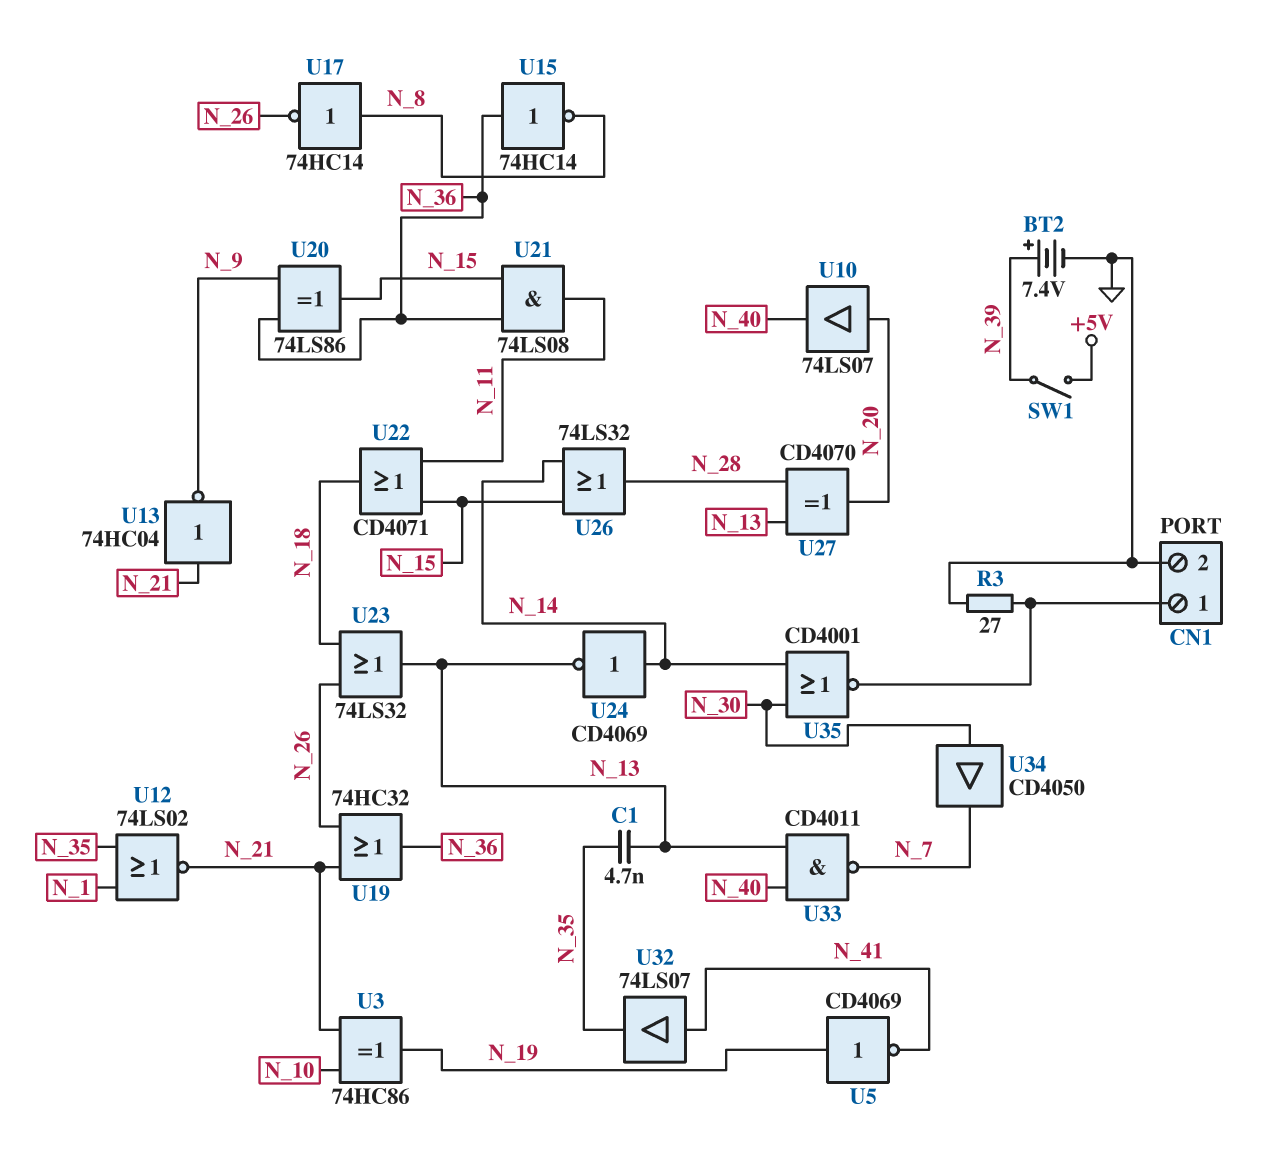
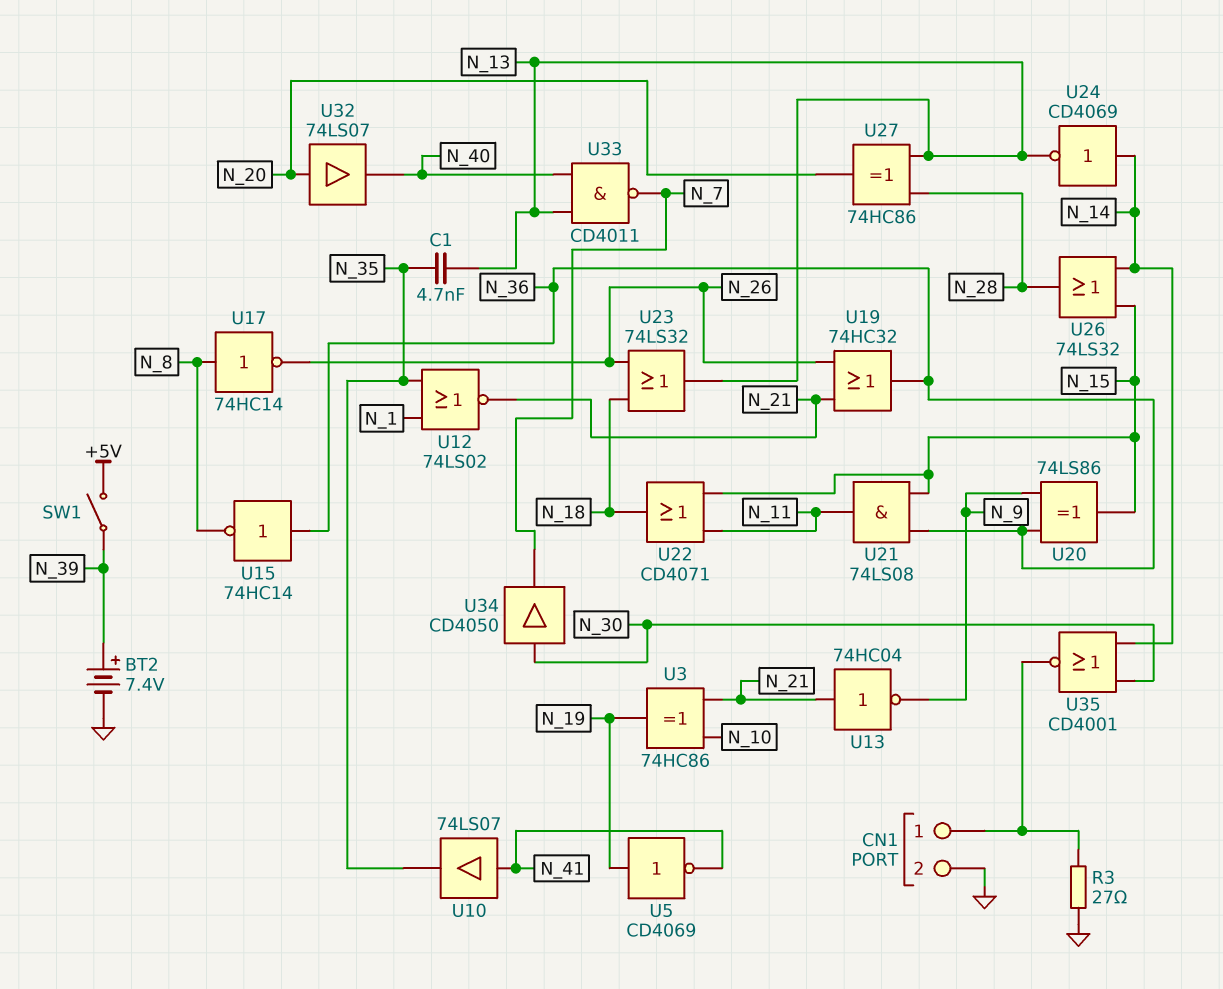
U10: buffer 74LS07 (in N_20, out N_40) -> buffer 74LS07 (in N_41, out N_35)
U27: XOR CD4070 (in N_13, in N_28, out N_20) -> XOR 74HC86 (in N_13, in N_28, out N_20)
U32: buffer 74LS07 (in N_41, out N_35) -> buffer 74LS07 (in N_20, out N_40)

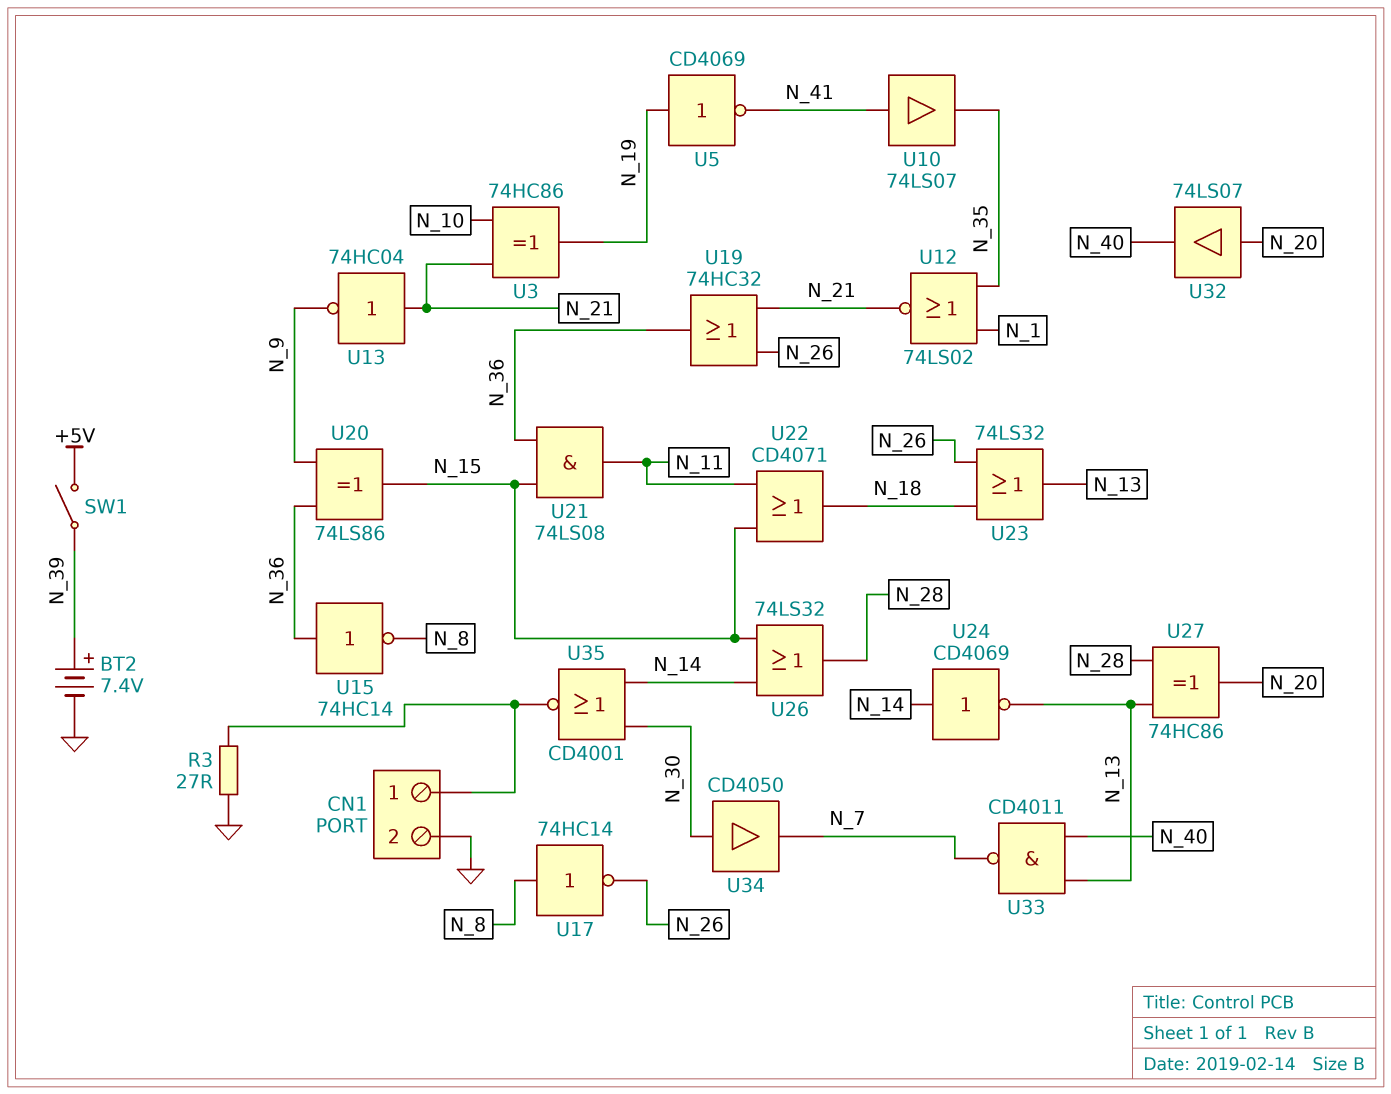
C1: 4.7nF (N_13, N_35) -> none

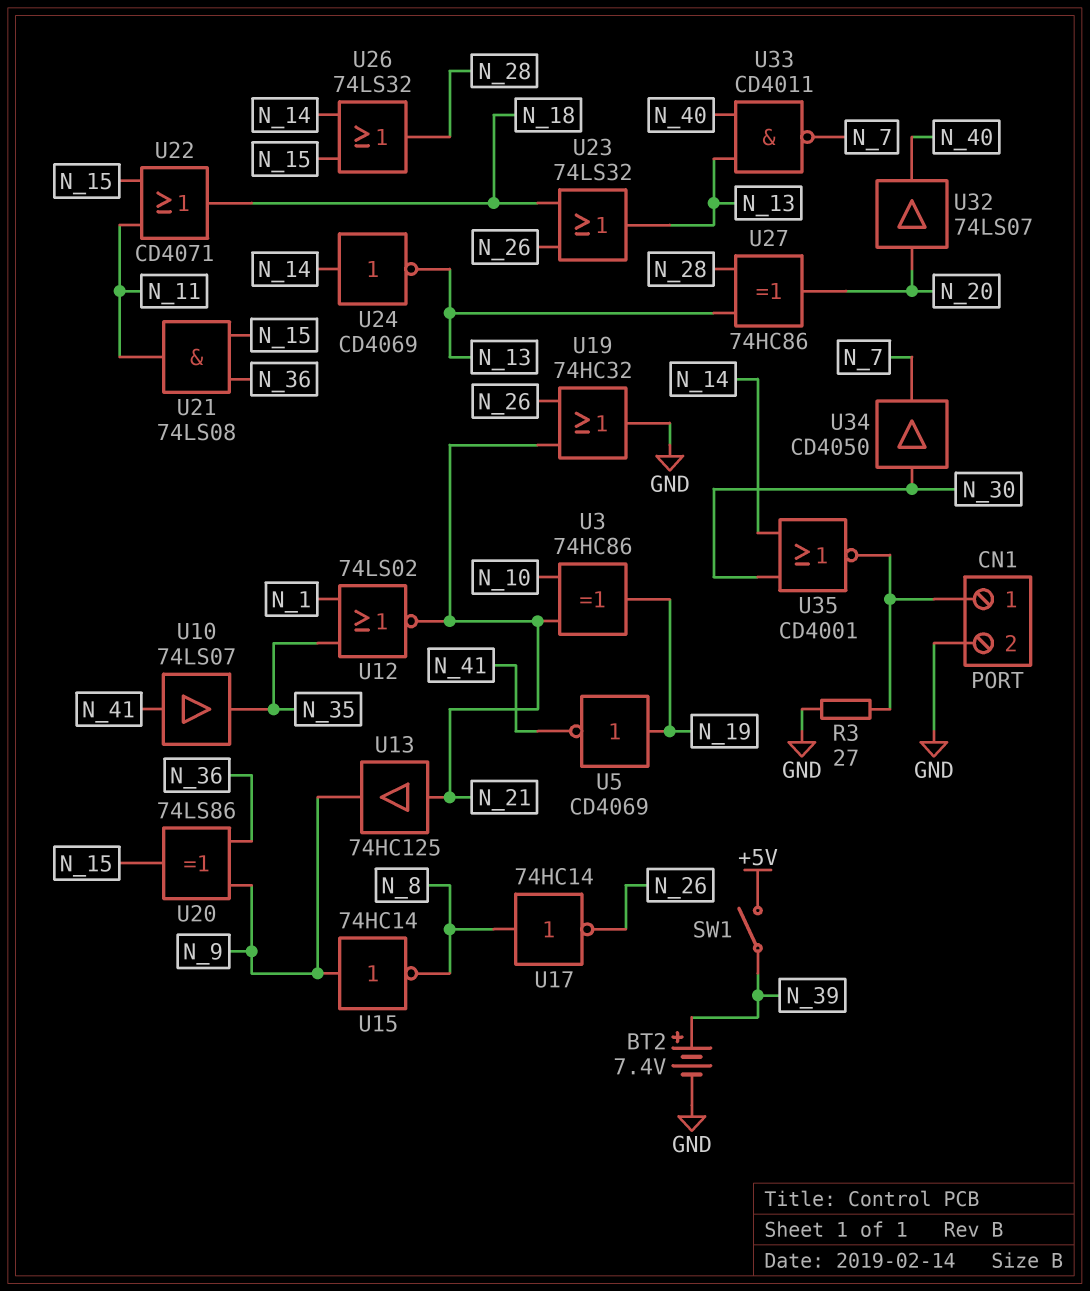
U13: NOT 74HC04 (in N_21, out N_9) -> buffer 74HC125 (in N_21, out N_9)
U15: NOT 74HC14 (in N_36, out N_8) -> NOT 74HC14 (in N_9, out N_8)
U19: OR 74HC32 (in N_21, in N_26, out N_36) -> OR 74HC32 (in N_21, in N_26, out GND)

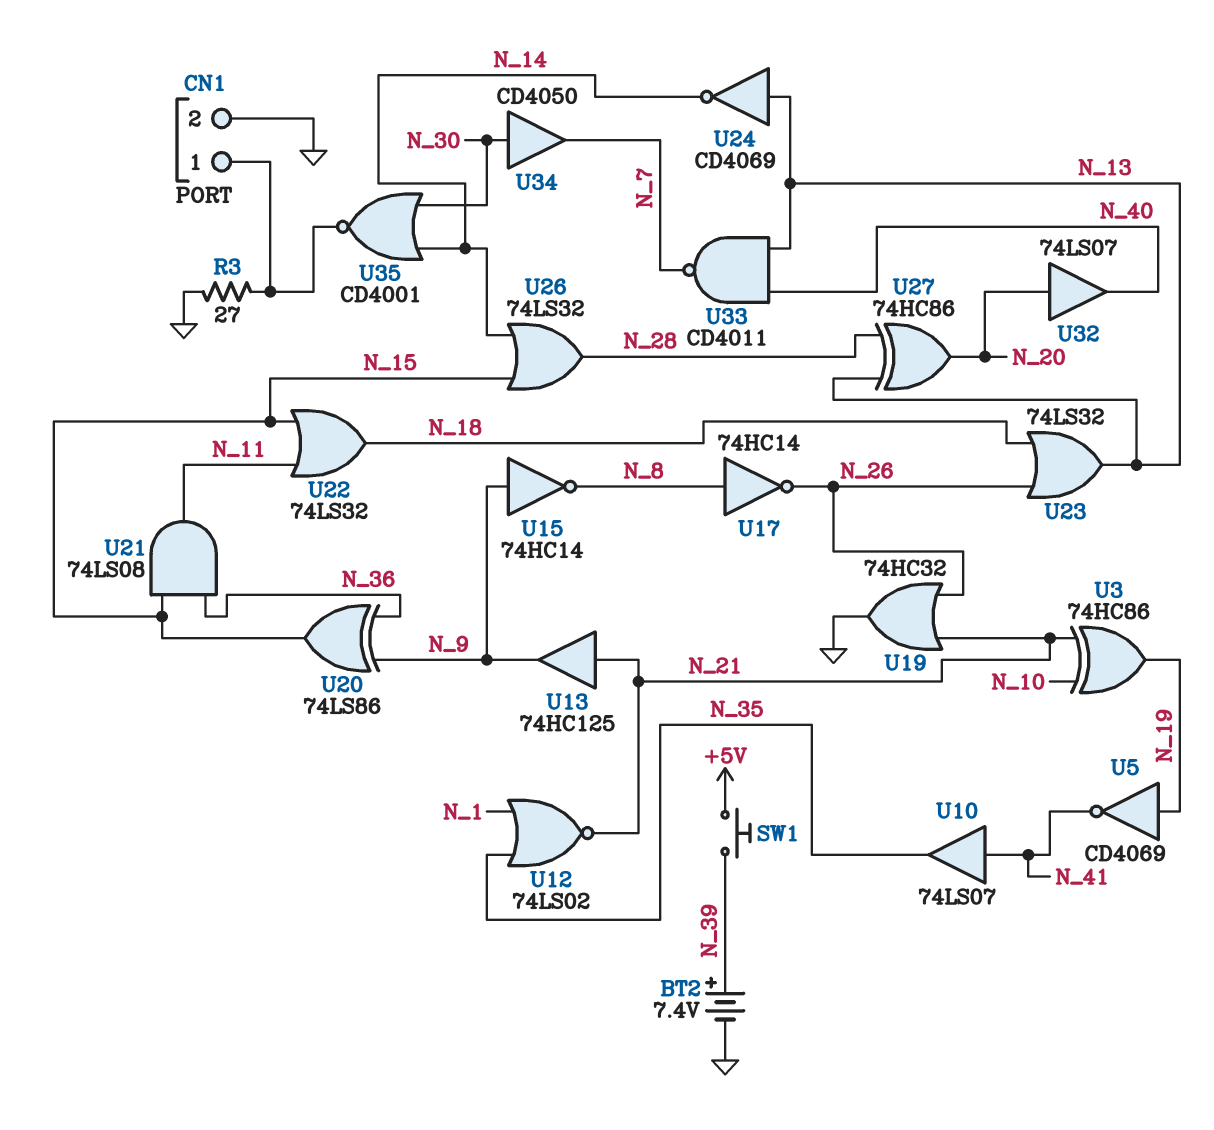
SW1: switch (+5V, N_39) -> button (+5V, N_39)
U22: OR CD4071 (in N_11, in N_15, out N_18) -> OR 74LS32 (in N_11, in N_15, out N_18)
U24: NOT CD4069 (in N_14, out N_13) -> NOT CD4069 (in N_13, out N_14)

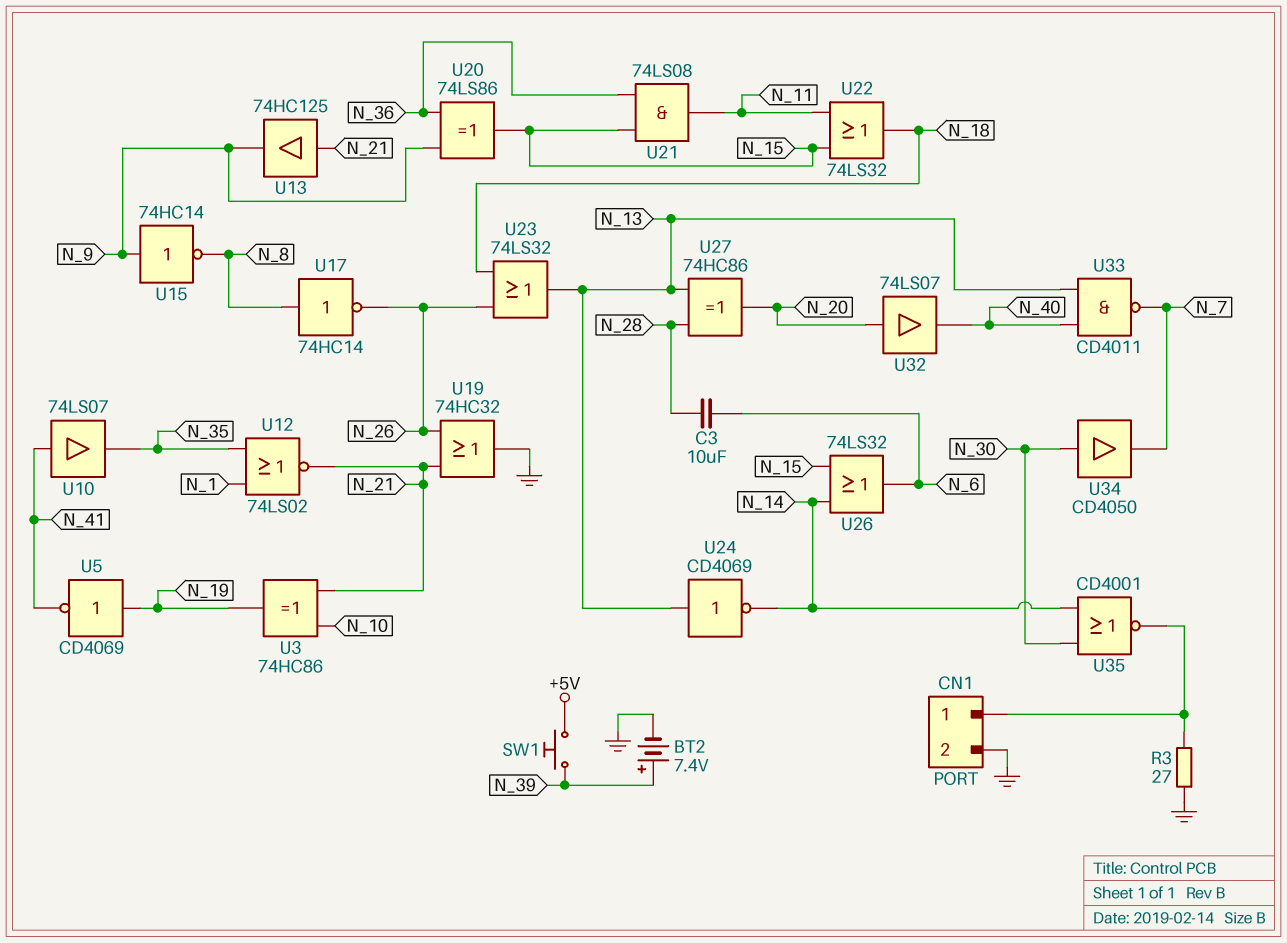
C3: none -> 10uF (N_6, N_28)
U26: OR 74LS32 (in N_14, in N_15, out N_28) -> OR 74LS32 (in N_14, in N_15, out N_6)

